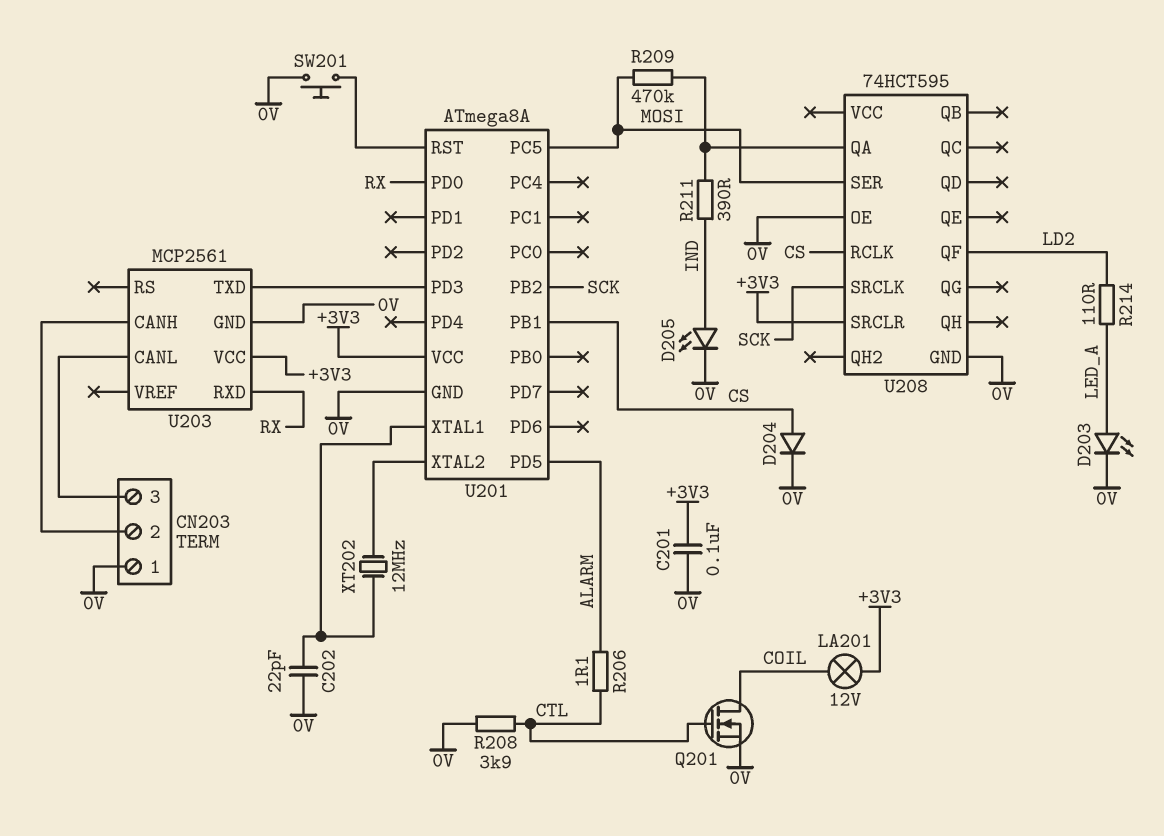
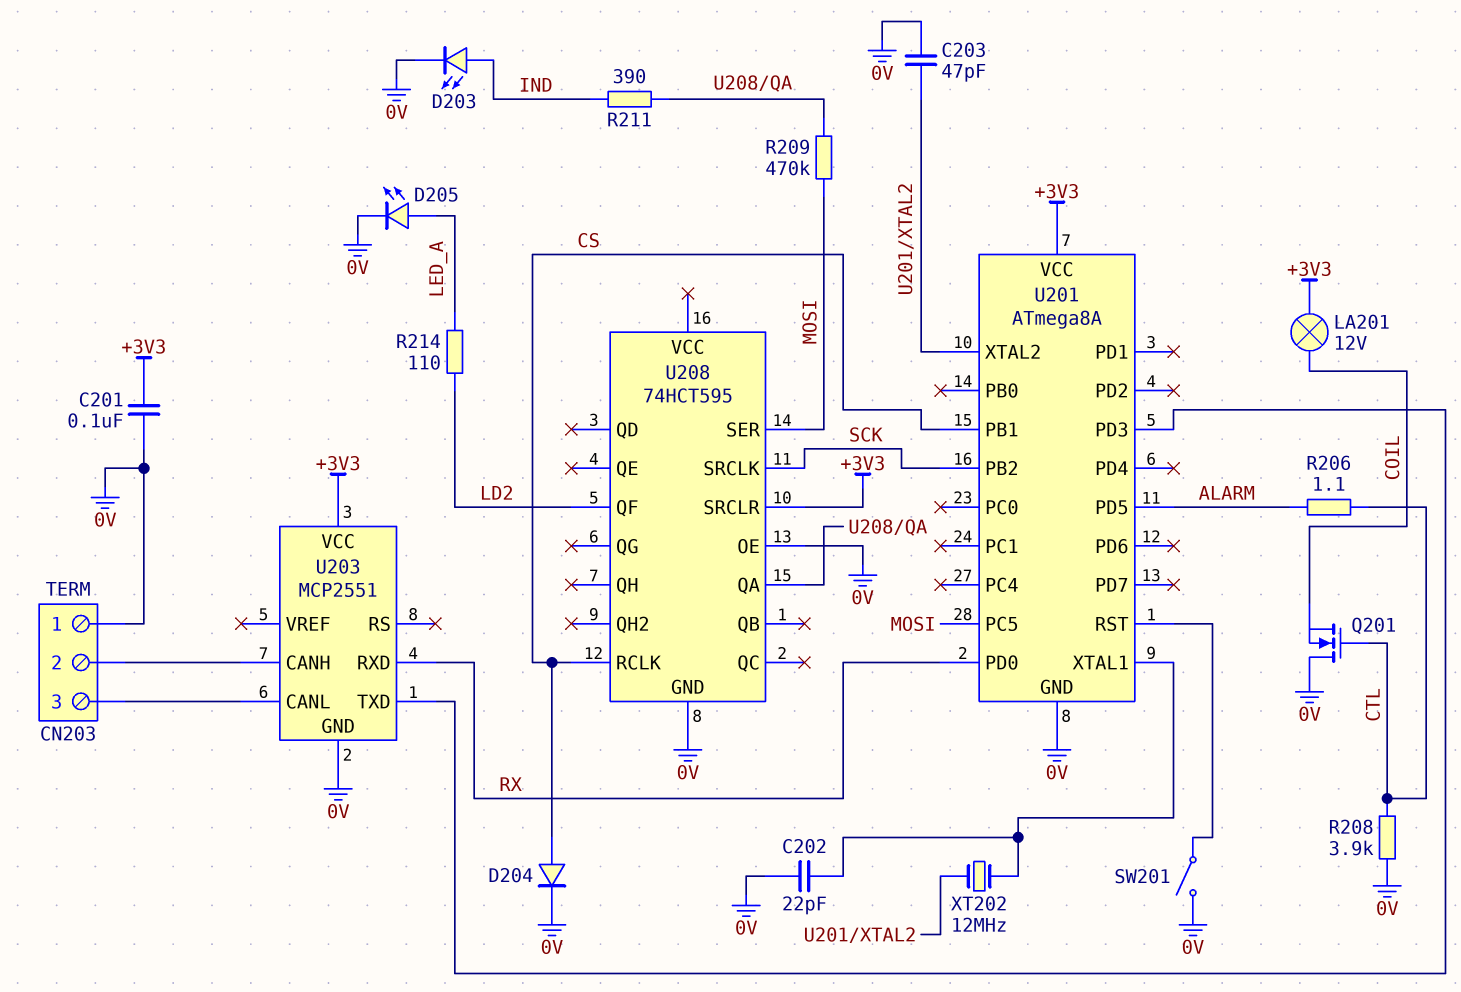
C203: none -> 47pF (0V, U201/XTAL2)
D203: LED (A LED_A, K 0V) -> LED (A IND, K 0V)
D205: LED (A IND, K 0V) -> LED (A LED_A, K 0V)
Q201: NMOS (G CTL, D COIL, S 0V) -> NMOS (G CTL, D 0V, S COIL)
SW201: button (0V, U201/RST) -> switch (0V, U201/RST)
U203: MCP2561 -> MCP2551

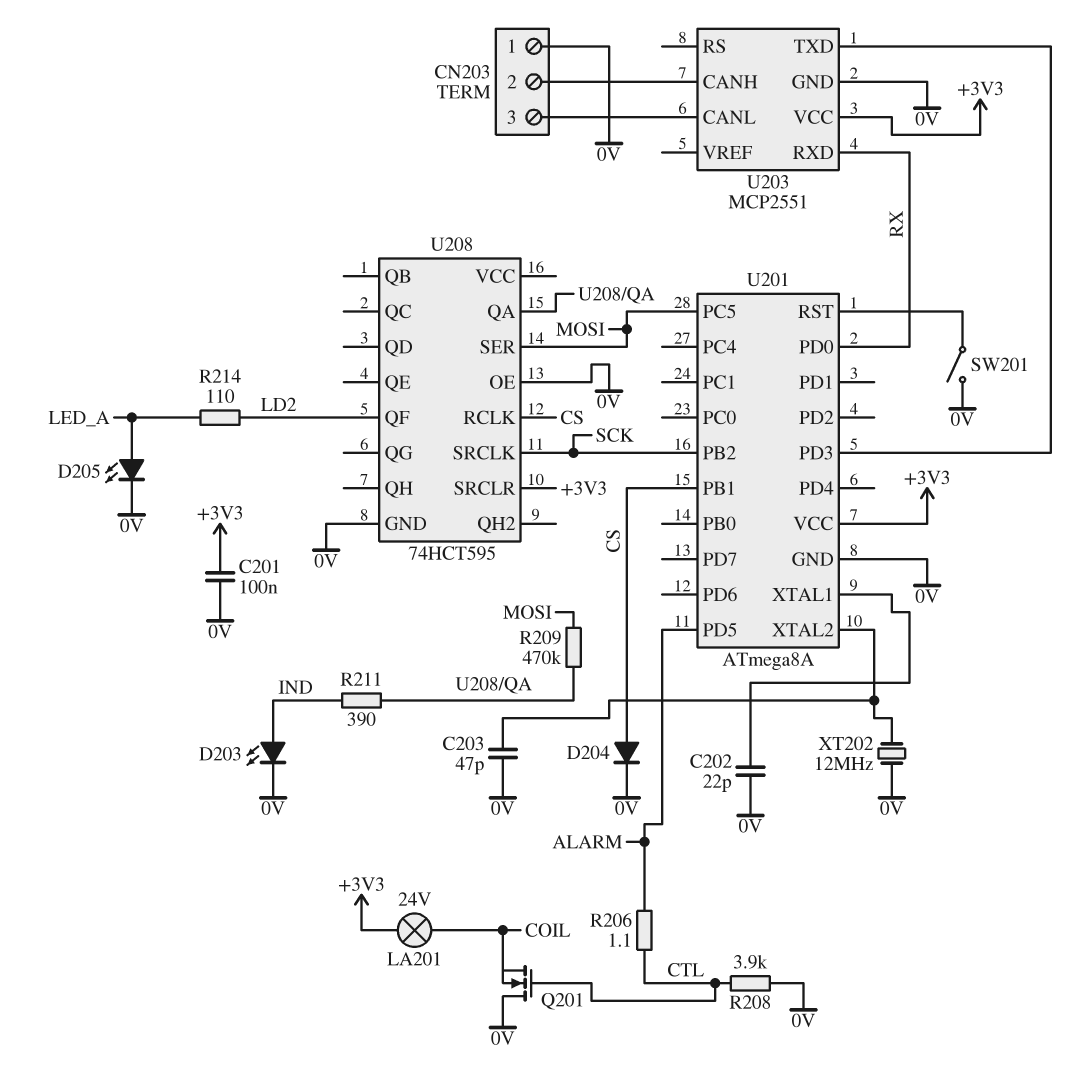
LA201: lamp 12V (+3V3, COIL) -> lamp 24V (+3V3, COIL)
XT202: 12MHz (U201/XTAL1, U201/XTAL2) -> 12MHz (0V, U201/XTAL2)

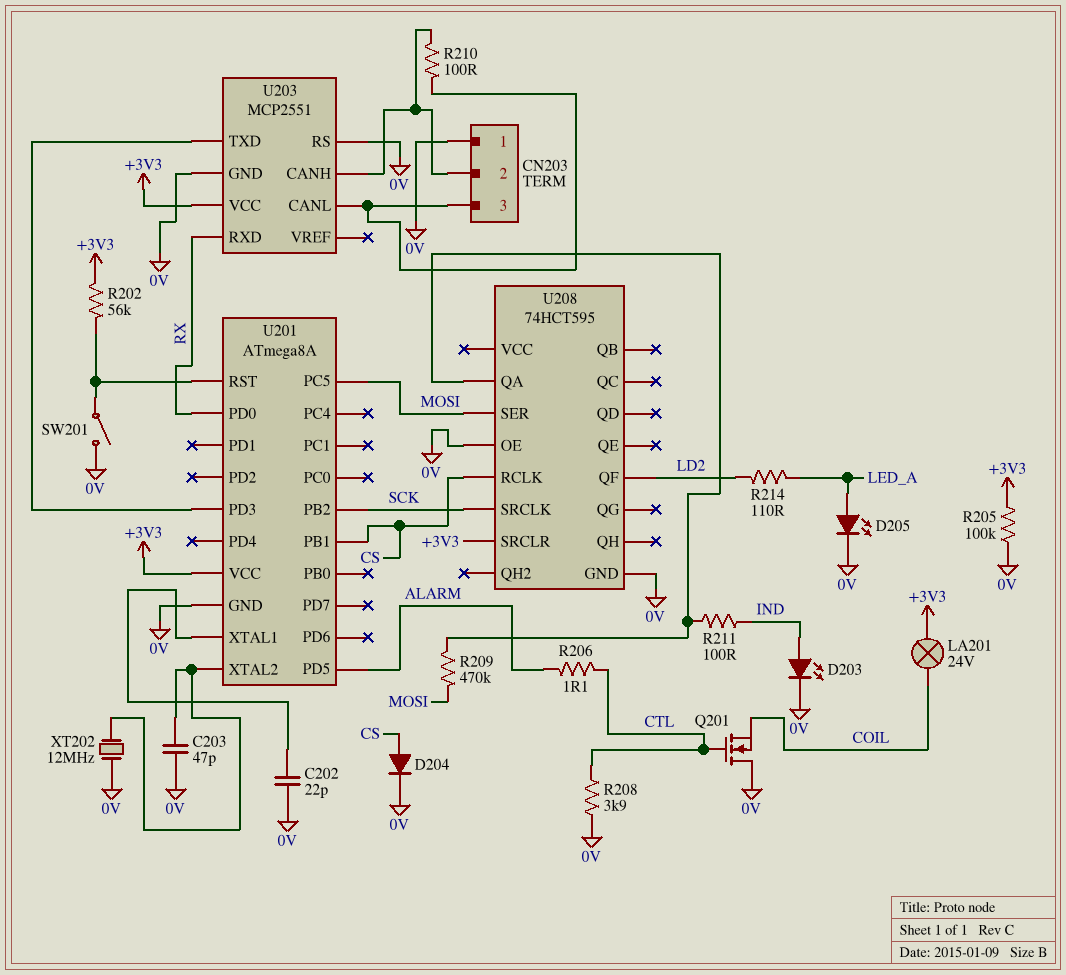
C201: 100nF (+3V3, 0V) -> none
R202: none -> 56k (+3V3, U201/RST)
R205: none -> 100k (+3V3, 0V)
R210: none -> 100 (CN203/2, CN203/3)
R211: 390 (IND, U208/QA) -> 100 (IND, U208/QA)
U203 pin RS: none -> 0V

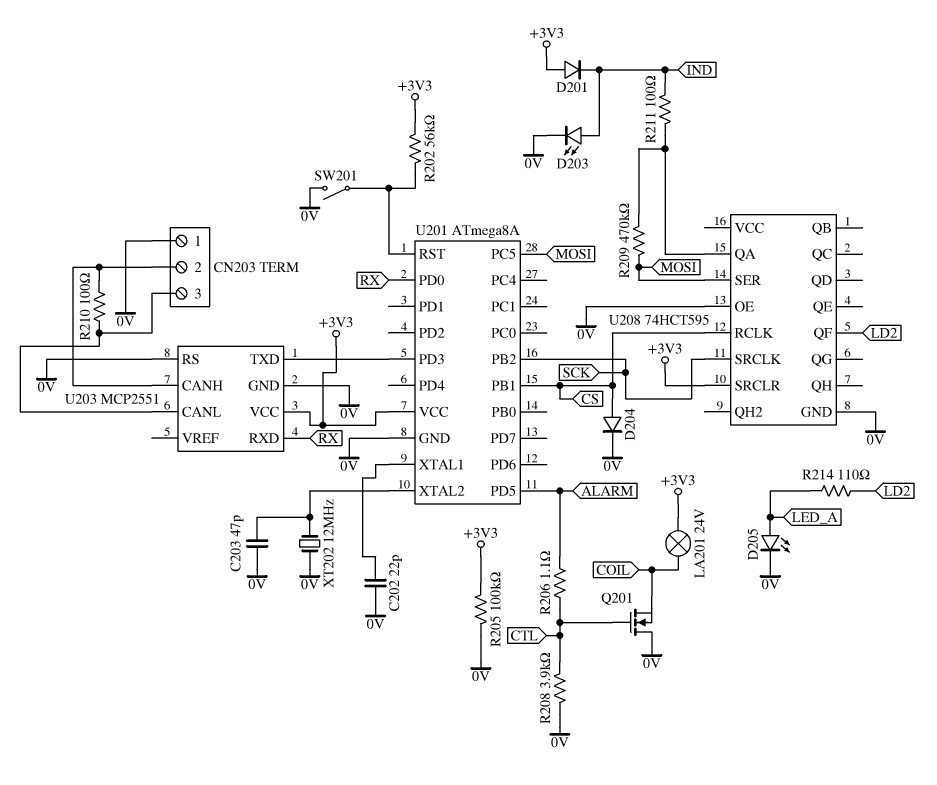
D201: none -> diode (A +3V3, K IND)

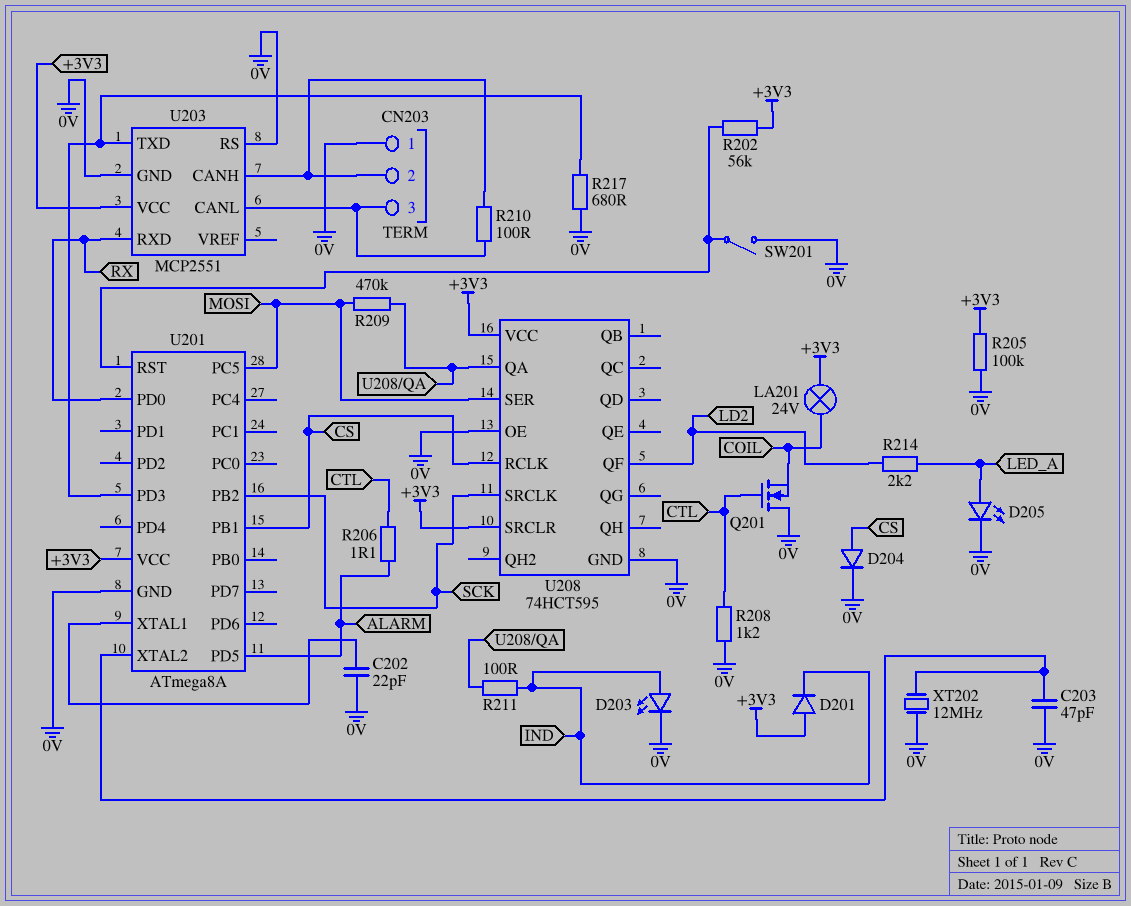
R208: 3.9k (0V, CTL) -> 1.2k (0V, CTL)
R214: 110 (LD2, LED_A) -> 2.2k (LD2, LED_A)
R217: none -> 680 (0V, U201/PD3)
U208 pin VCC: none -> +3V3

